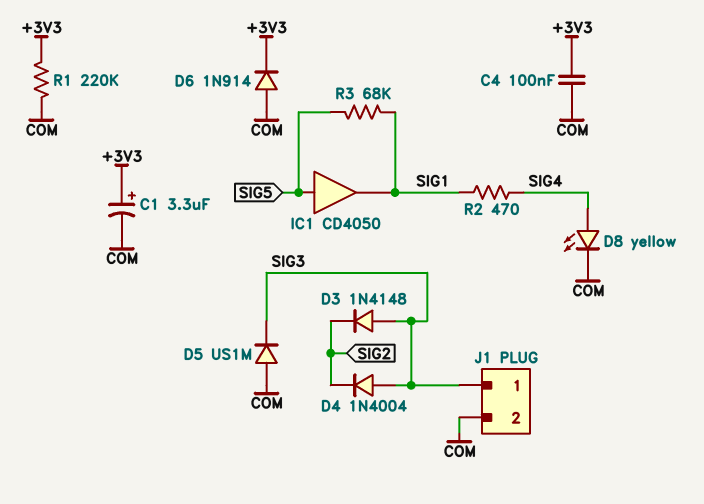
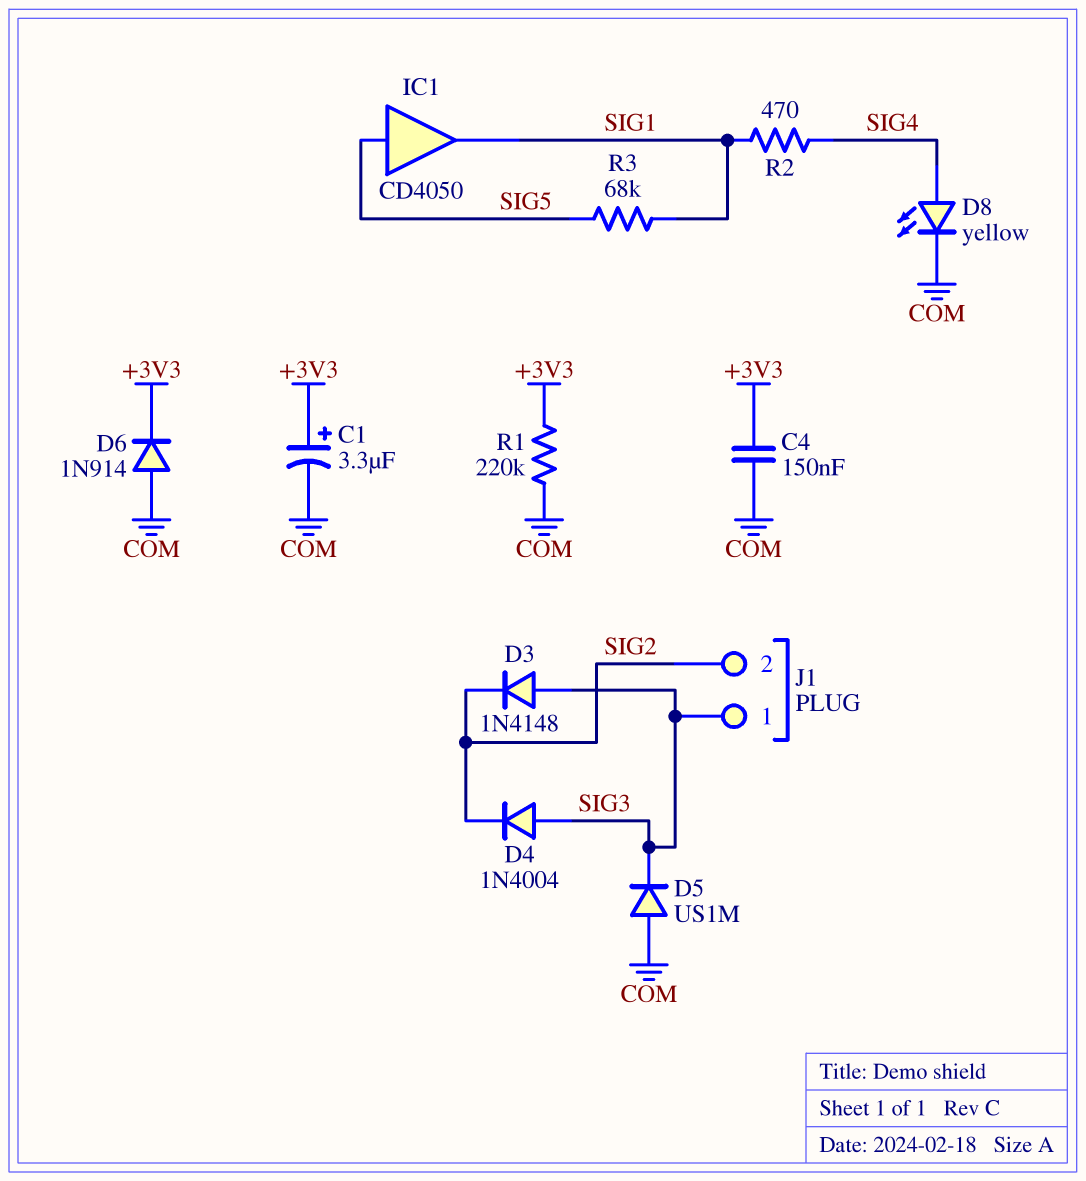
C4: 100nF (+3V3, COM) -> 150nF (+3V3, COM)
J1 pin 2: COM -> SIG2

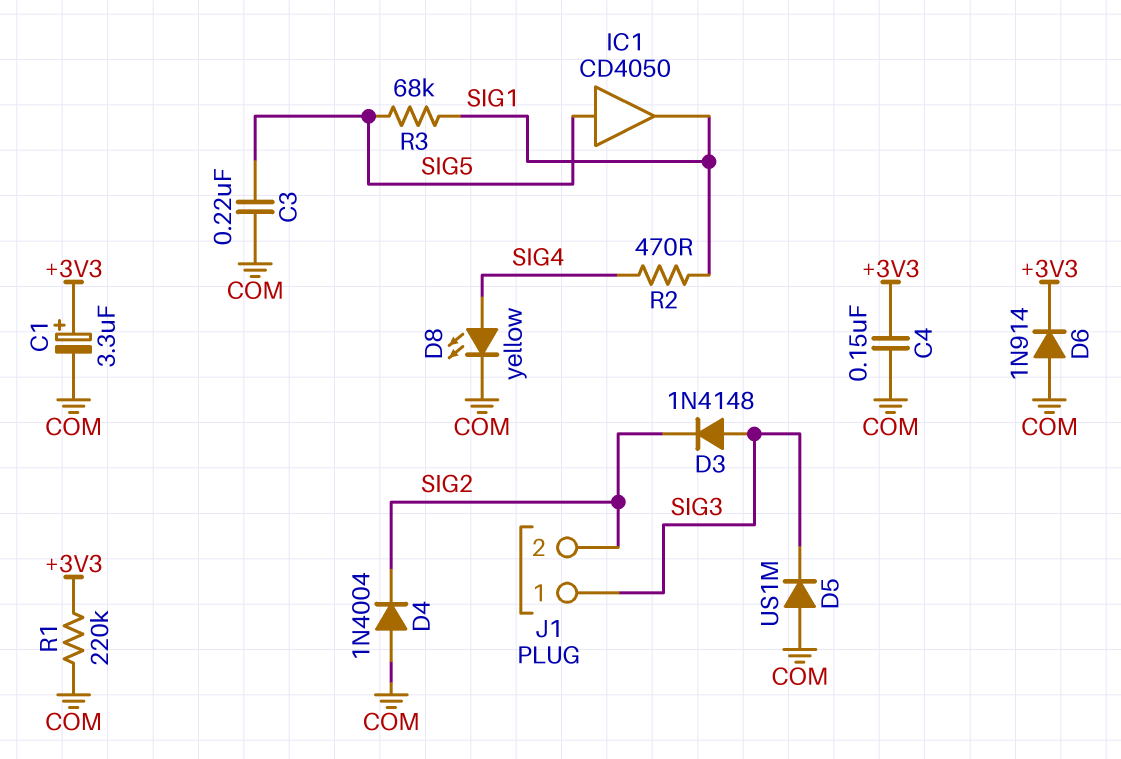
C3: none -> 220nF (COM, SIG5)
D4: diode 1N4004 (A SIG3, K SIG2) -> diode 1N4004 (A COM, K SIG2)

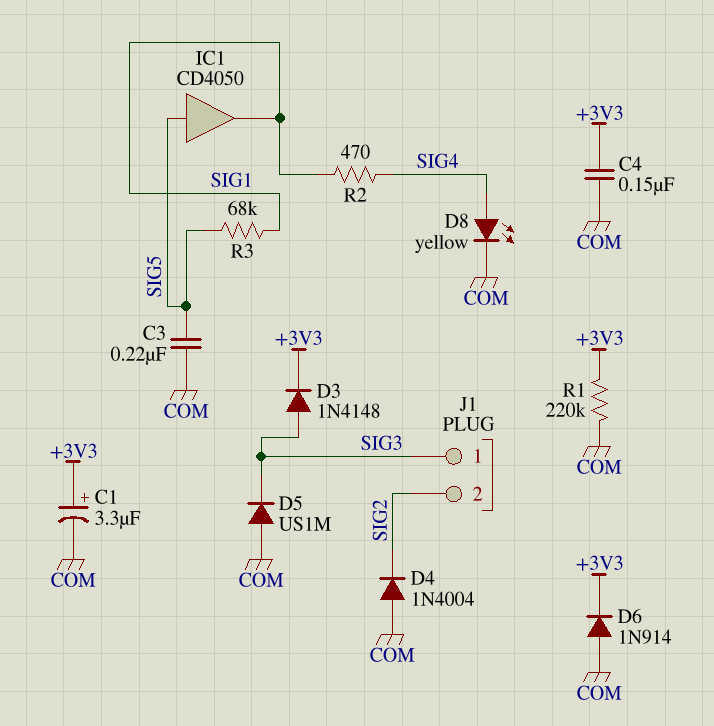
D3: diode 1N4148 (A SIG3, K SIG2) -> diode 1N4148 (A SIG3, K +3V3)

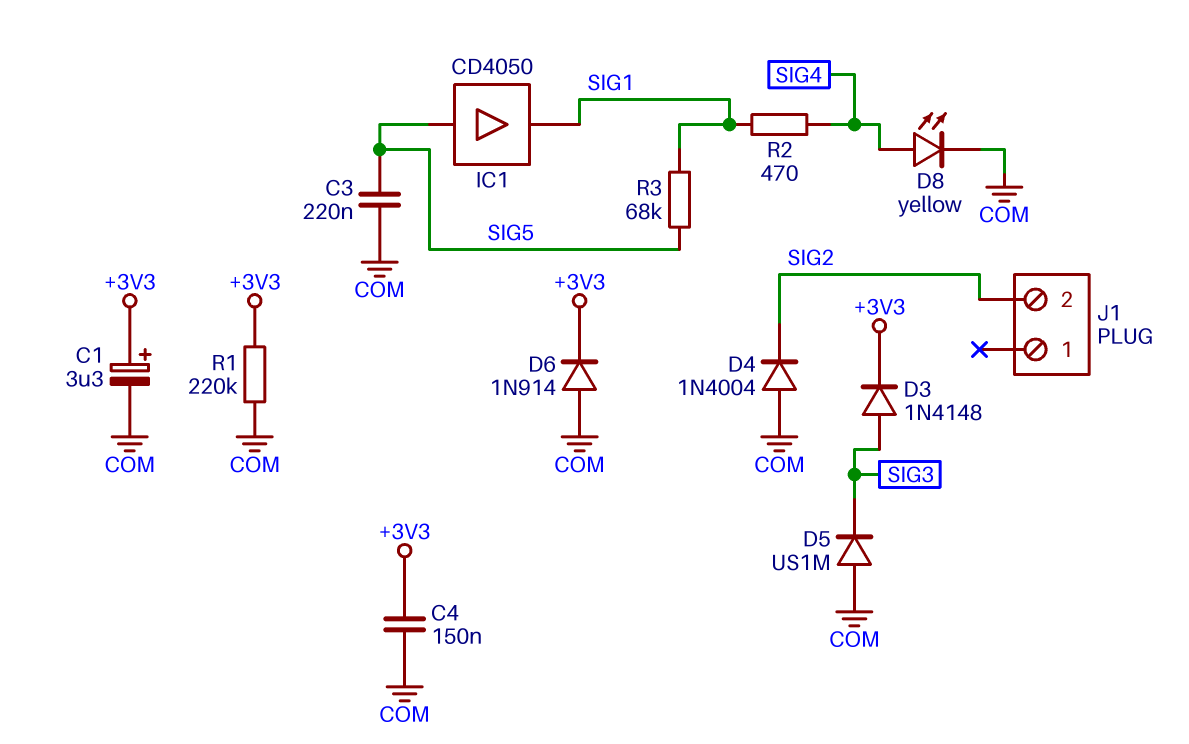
J1 pin 1: SIG3 -> none

